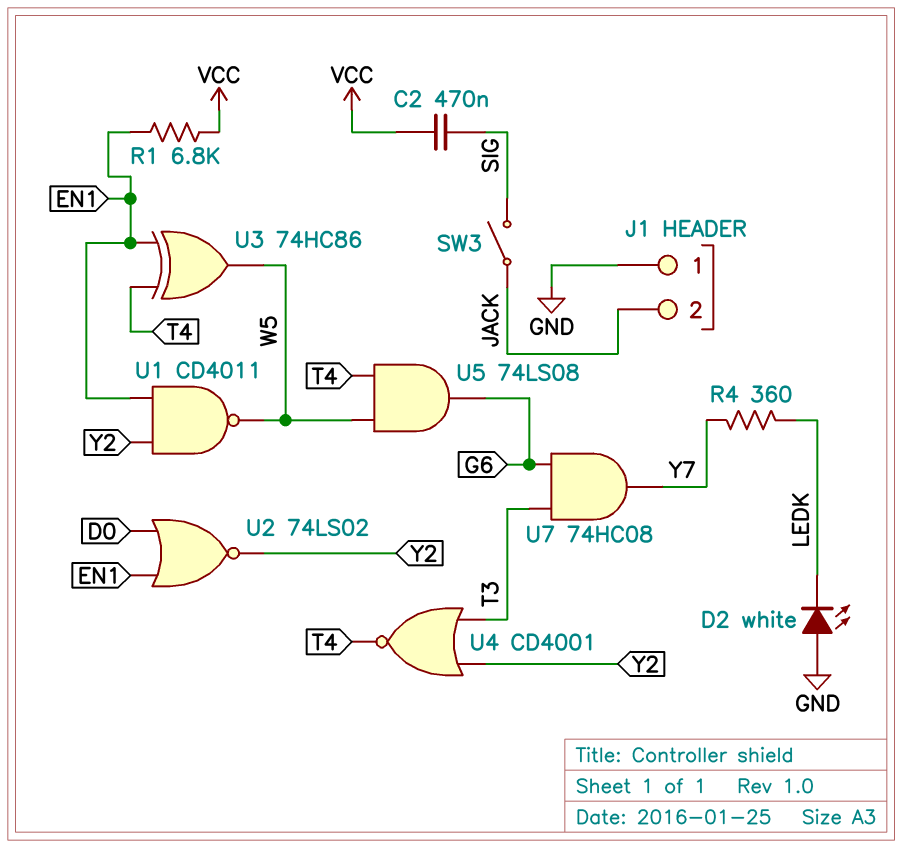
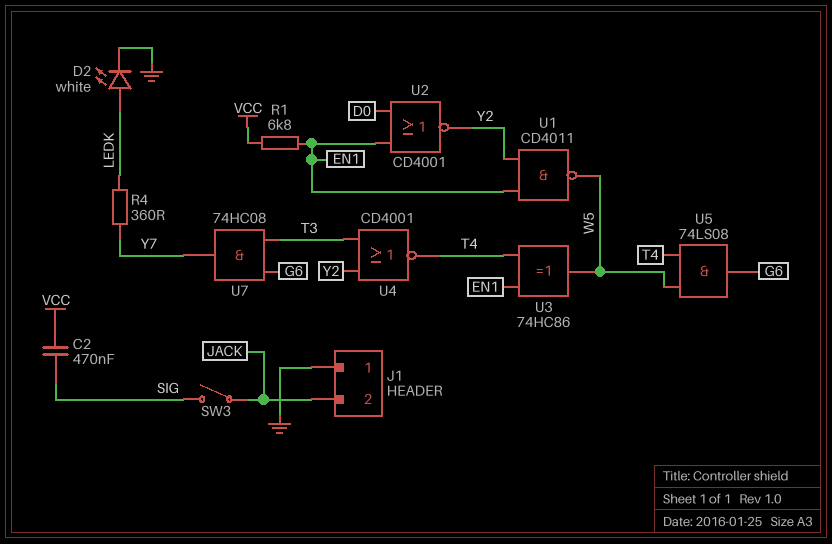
D2: LED white (A GND, K LEDK) -> LED white (A LEDK, K GND)
U2: NOR 74LS02 (in D0, in EN1, out Y2) -> NOR CD4001 (in D0, in EN1, out Y2)

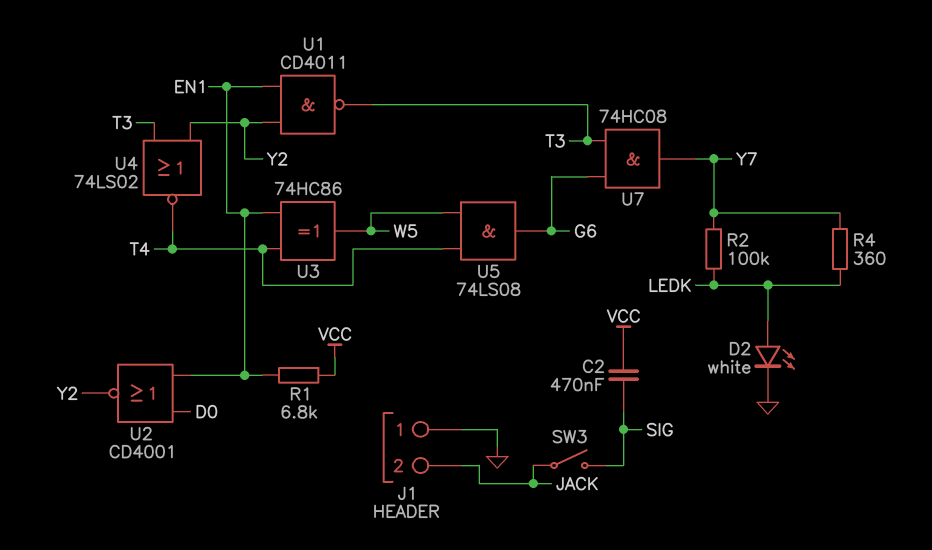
R2: none -> 100k (LEDK, Y7)
U1: NAND CD4011 (in EN1, in Y2, out W5) -> NAND CD4011 (in EN1, in Y2, out T3)
U4: NOR CD4001 (in T3, in Y2, out T4) -> NOR 74LS02 (in T3, in Y2, out T4)

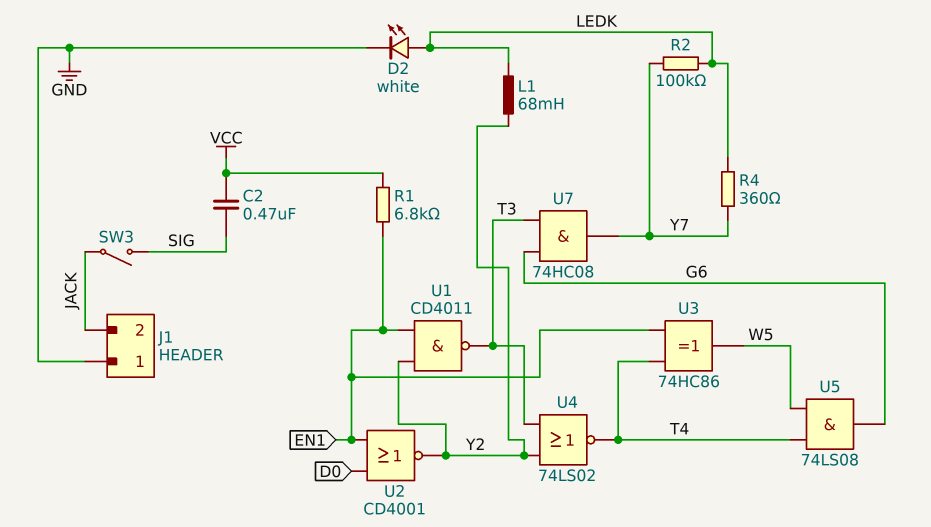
L1: none -> 68mH (LEDK, Y2)

